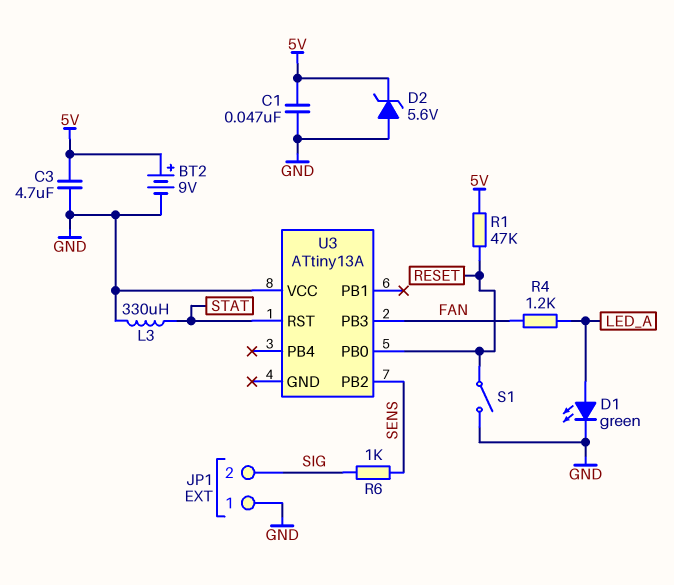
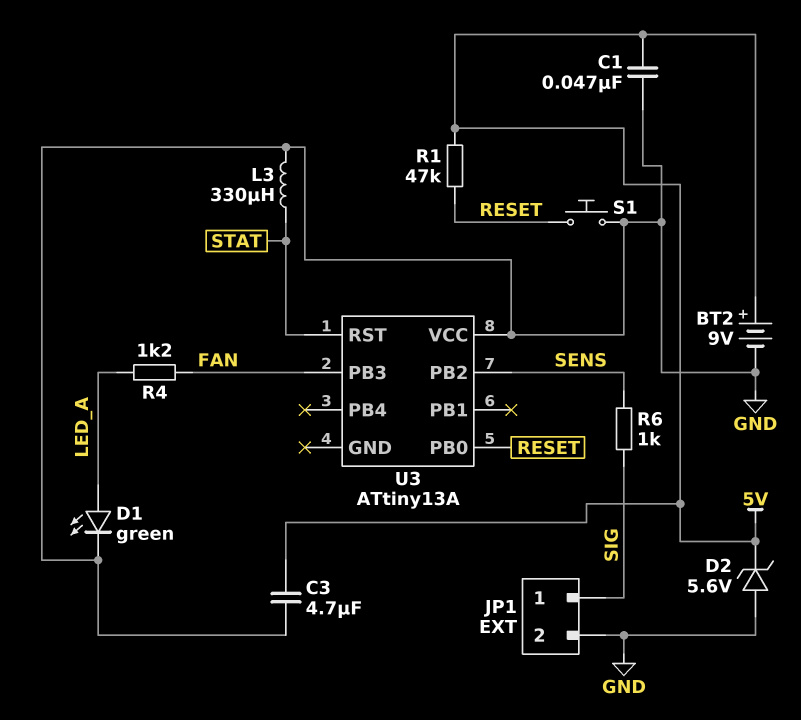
JP1 pin 1: GND -> SIG
JP1 pin 2: SIG -> GND
S1: switch (GND, RESET) -> button (GND, RESET)

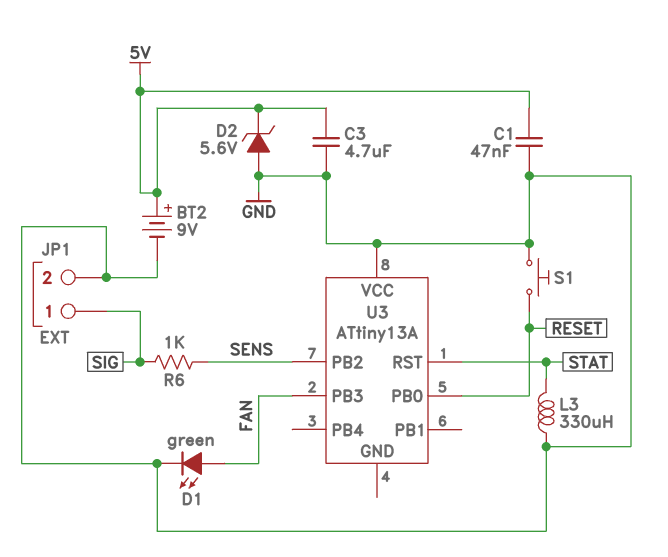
D1: LED green (A LED_A, K GND) -> LED green (A FAN, K GND)
R1: 47k (5V, RESET) -> none
R4: 1.2k (FAN, LED_A) -> none

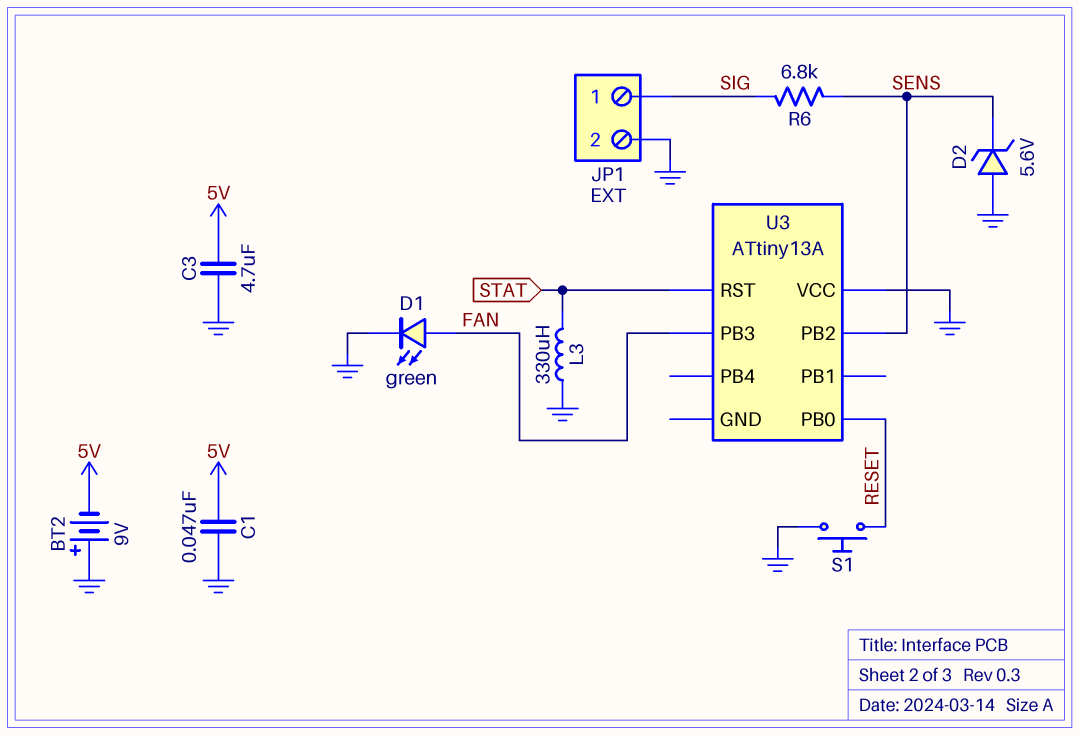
BT2: 9V (plus 5V, minus GND) -> 9V (plus GND, minus 5V)
D2: zener 5.6V (A GND, K 5V) -> zener 5.6V (A GND, K SENS)
R6: 1k (SENS, SIG) -> 6.8k (SENS, SIG)

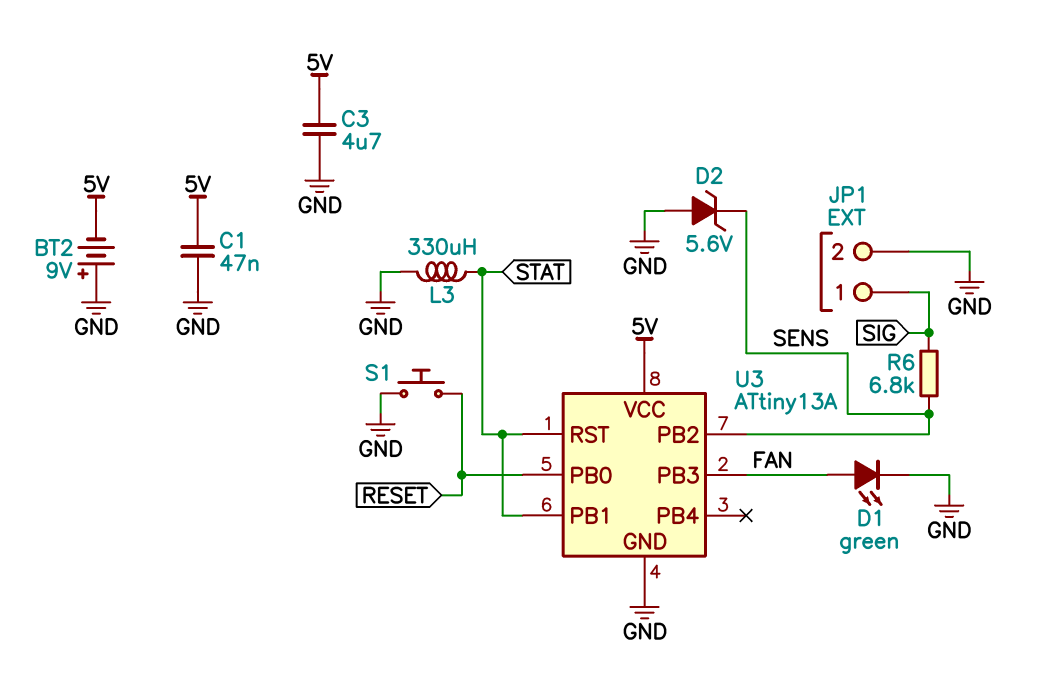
U3 pin GND: none -> GND
U3 pin PB1: none -> STAT
U3 pin VCC: GND -> 5V

